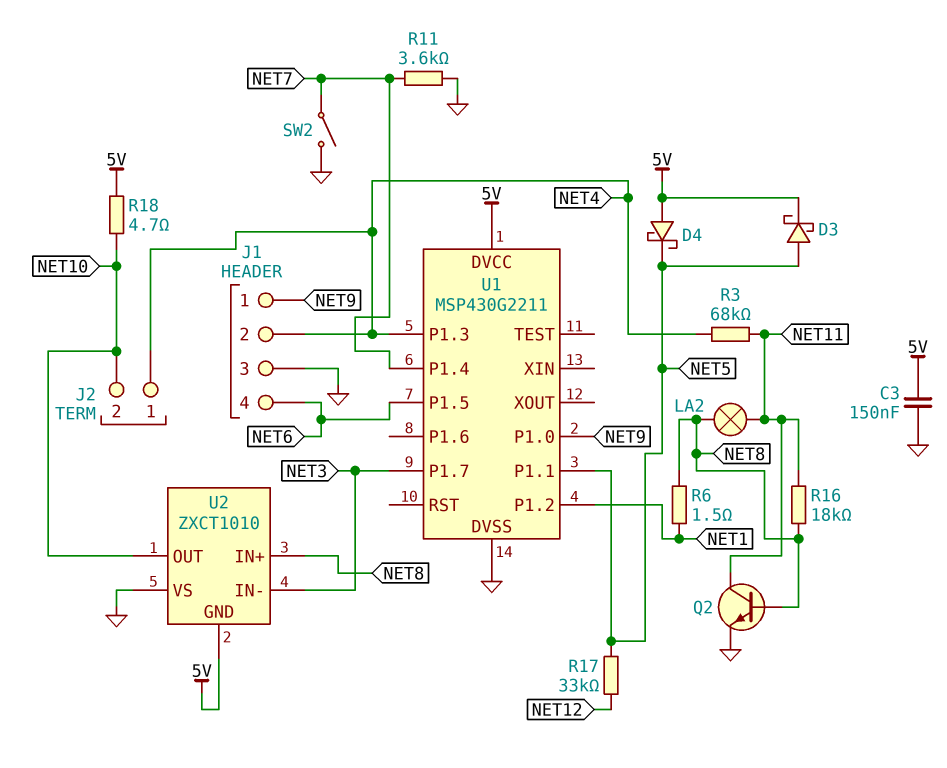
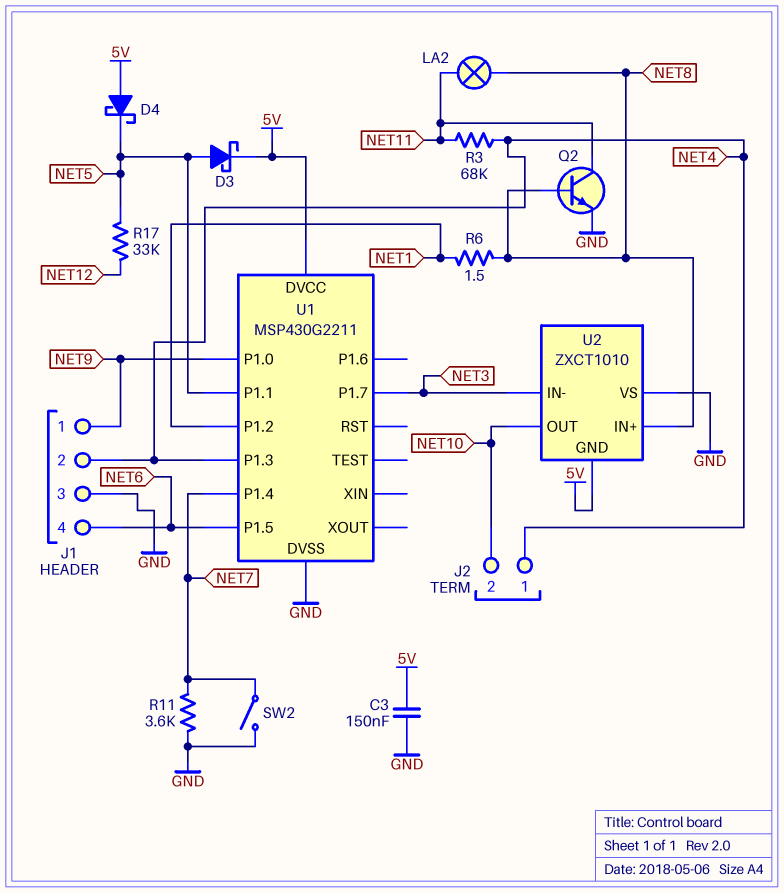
R16: 18k (NET8, NET11) -> none
R18: 4.7 (5V, NET10) -> none

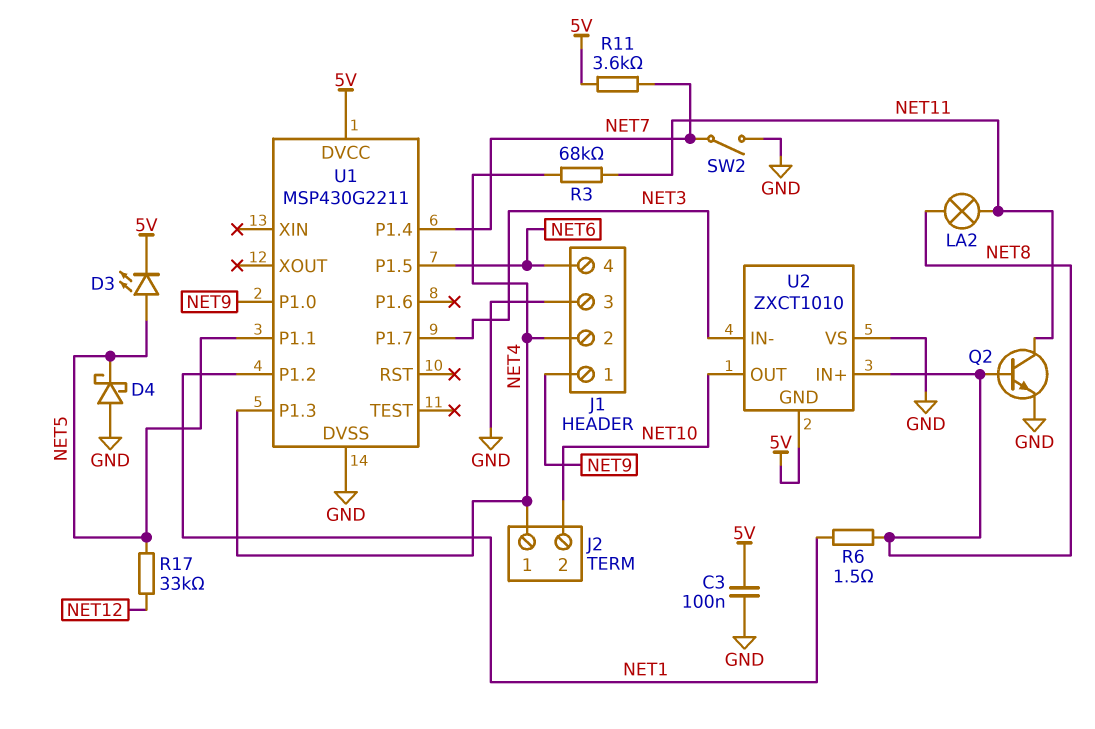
C3: 150nF (5V, GND) -> 100nF (5V, GND)
D3: schottky (A NET5, K 5V) -> LED (A NET5, K 5V)
D4: schottky (A 5V, K NET5) -> schottky (A GND, K NET5)
R11: 3.6k (GND, NET7) -> 3.6k (5V, NET7)

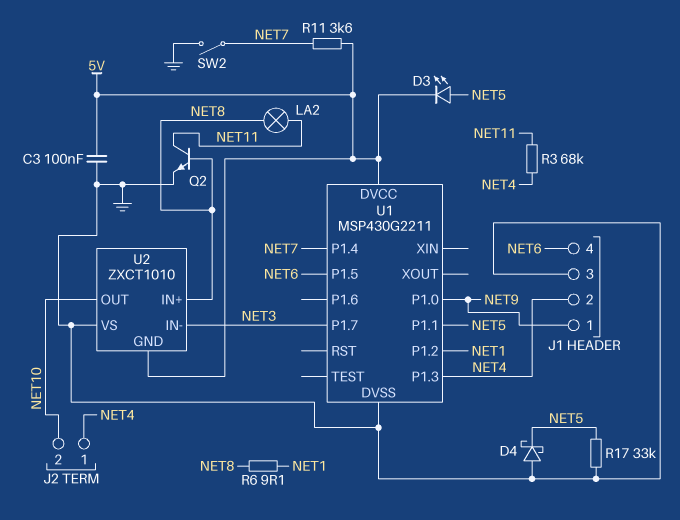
R6: 1.5 (NET1, NET8) -> 9.1 (NET1, NET8)
R17: 33k (NET5, NET12) -> 33k (GND, NET5)

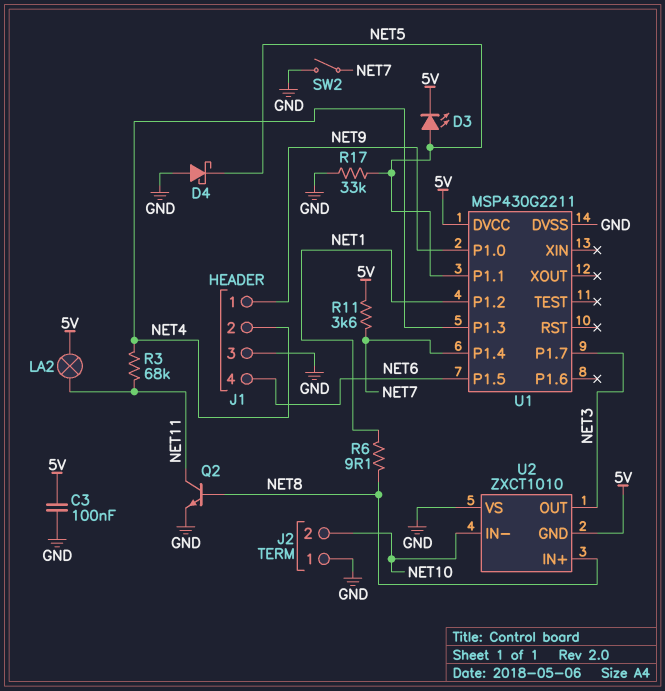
J2 pin 1: NET4 -> GND
LA2: lamp (NET8, NET11) -> lamp (5V, NET11)
U2 pin IN-: NET3 -> NET10
U2 pin OUT: NET10 -> NET3

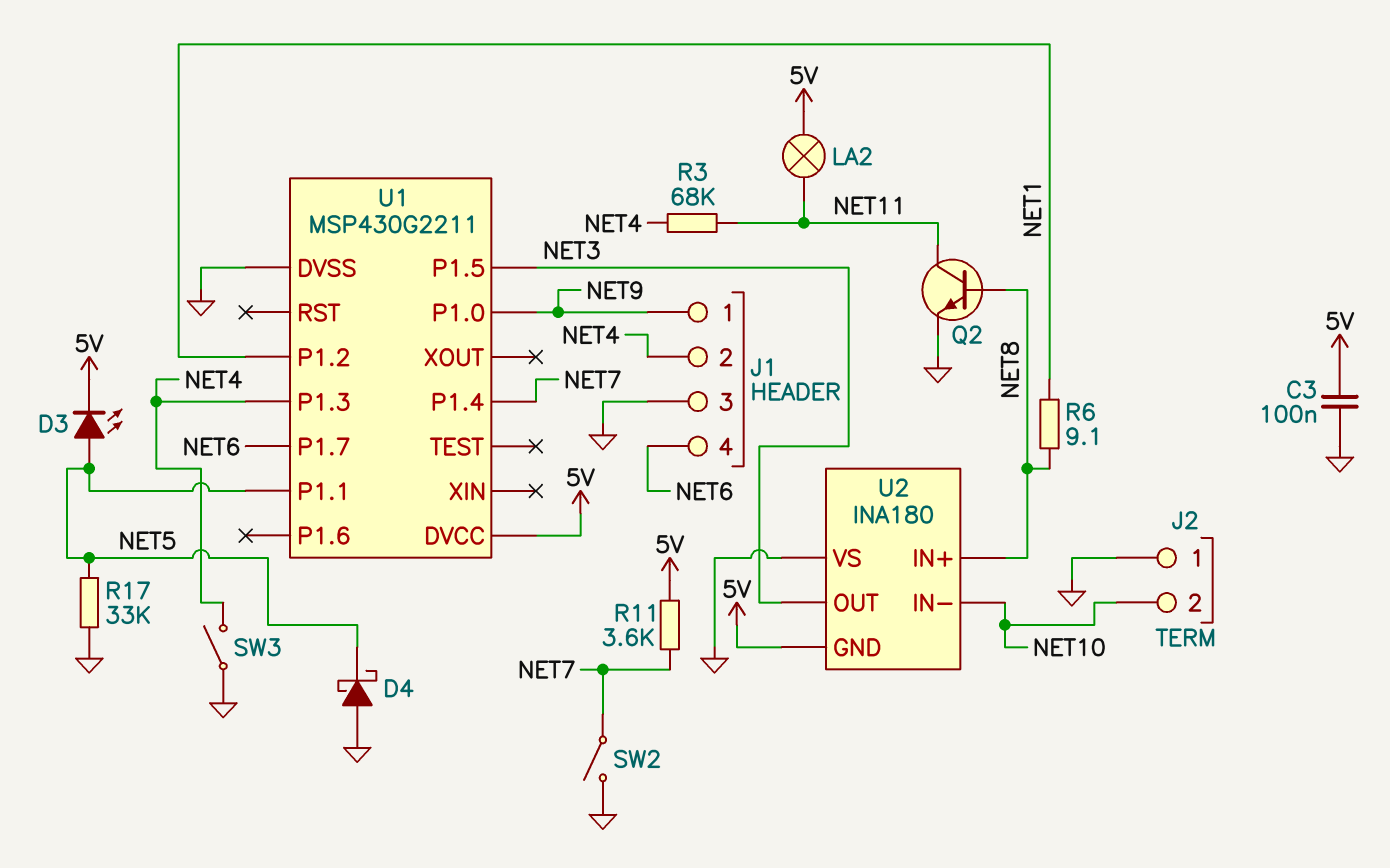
SW3: none -> switch (GND, NET4)
U1 pin P1.5: NET6 -> NET3
U1 pin P1.7: NET3 -> NET6
U2: ZXCT1010 -> INA180

